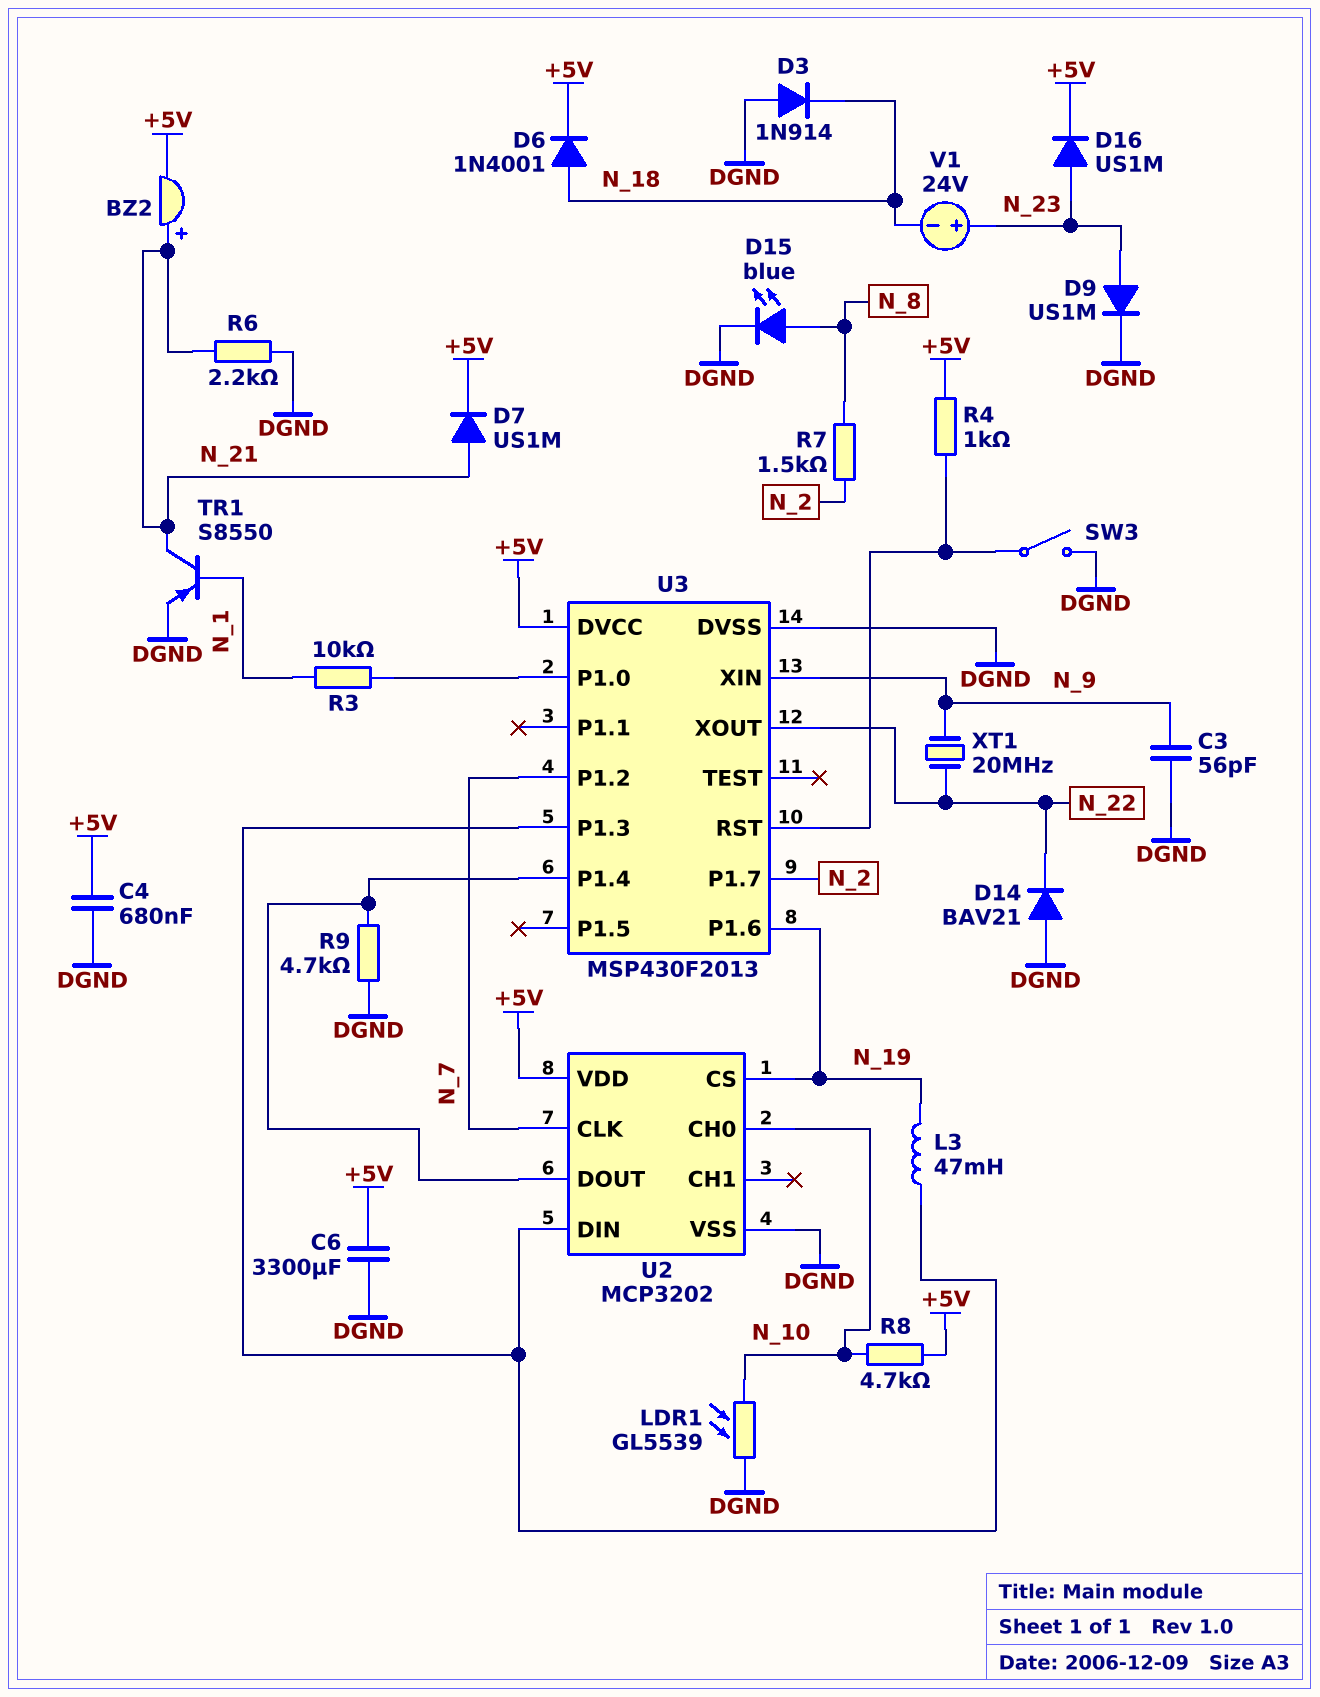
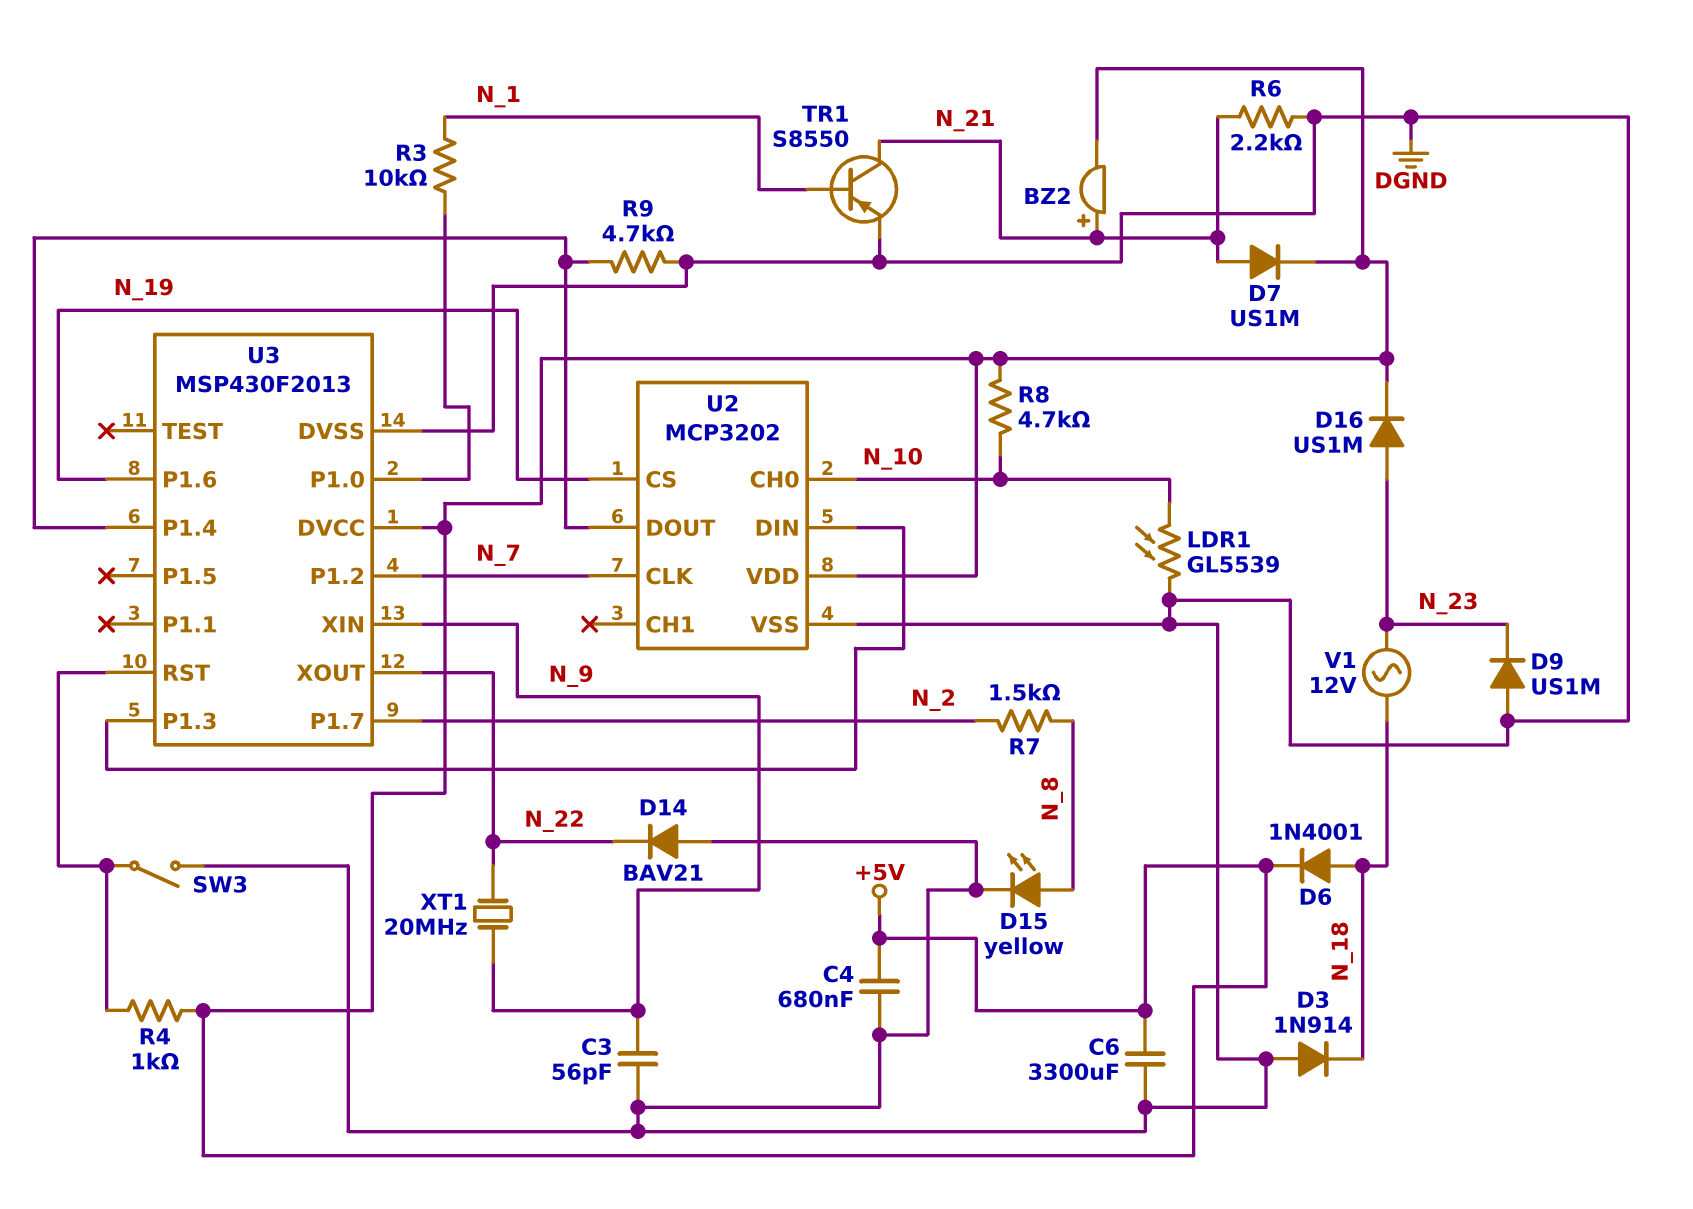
D9: diode US1M (A N_23, K DGND) -> diode US1M (A DGND, K N_23)
D15: LED blue (A N_8, K DGND) -> LED yellow (A N_8, K DGND)
L3: 47mH (N_19, U2/DIN) -> none
V1: 24V (plus N_23, minus N_18) -> AC 12V (N_18, N_23)

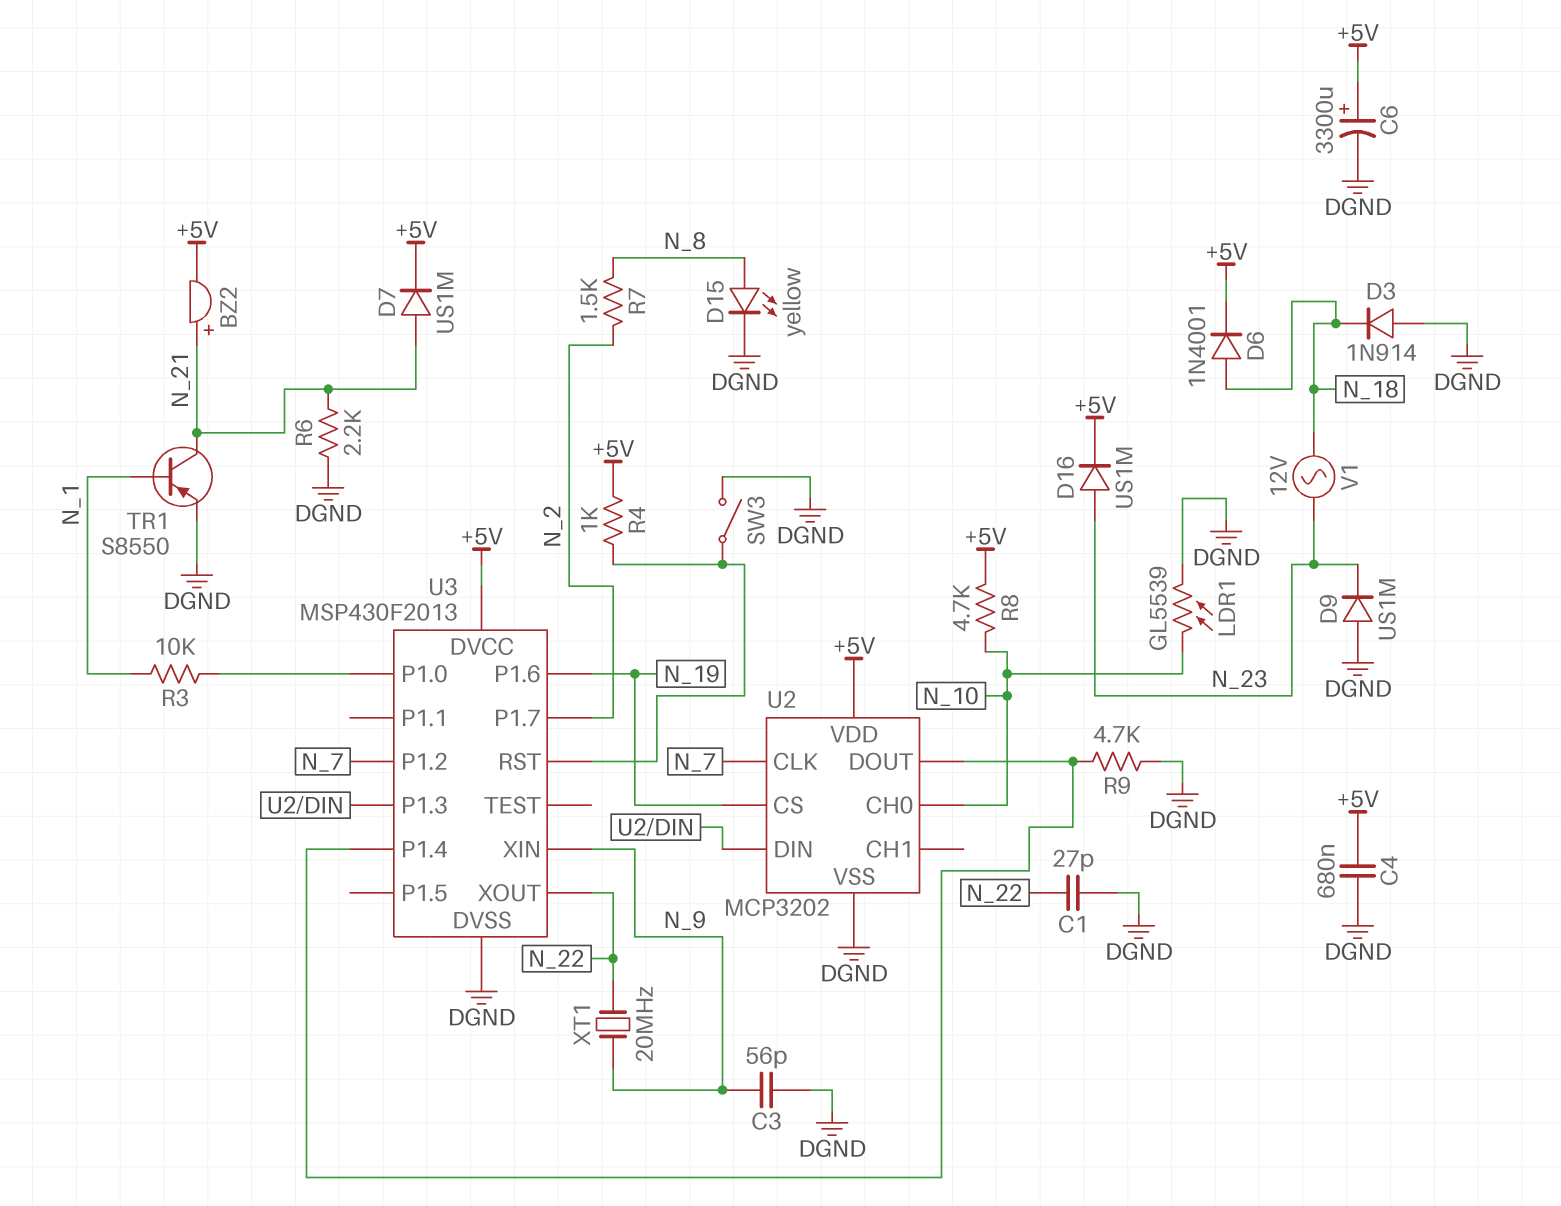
C1: none -> 27pF (DGND, N_22)
C6: 3300uF (+5V, DGND) -> 3300uF (plus +5V, minus DGND)
D14: diode BAV21 (A DGND, K N_22) -> none

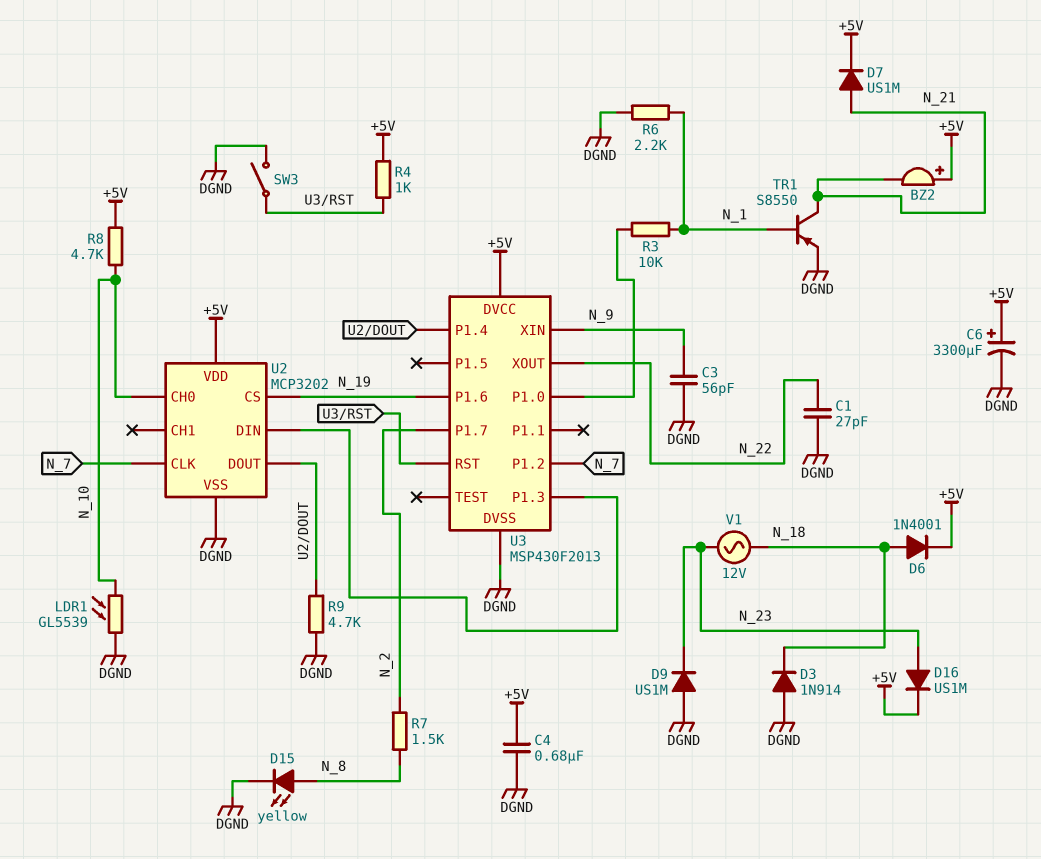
BZ2: buzzer (plus N_21, minus +5V) -> buzzer (plus +5V, minus N_21)
R6: 2.2k (DGND, N_21) -> 2.2k (DGND, N_1)
XT1: 20MHz (N_9, N_22) -> none

